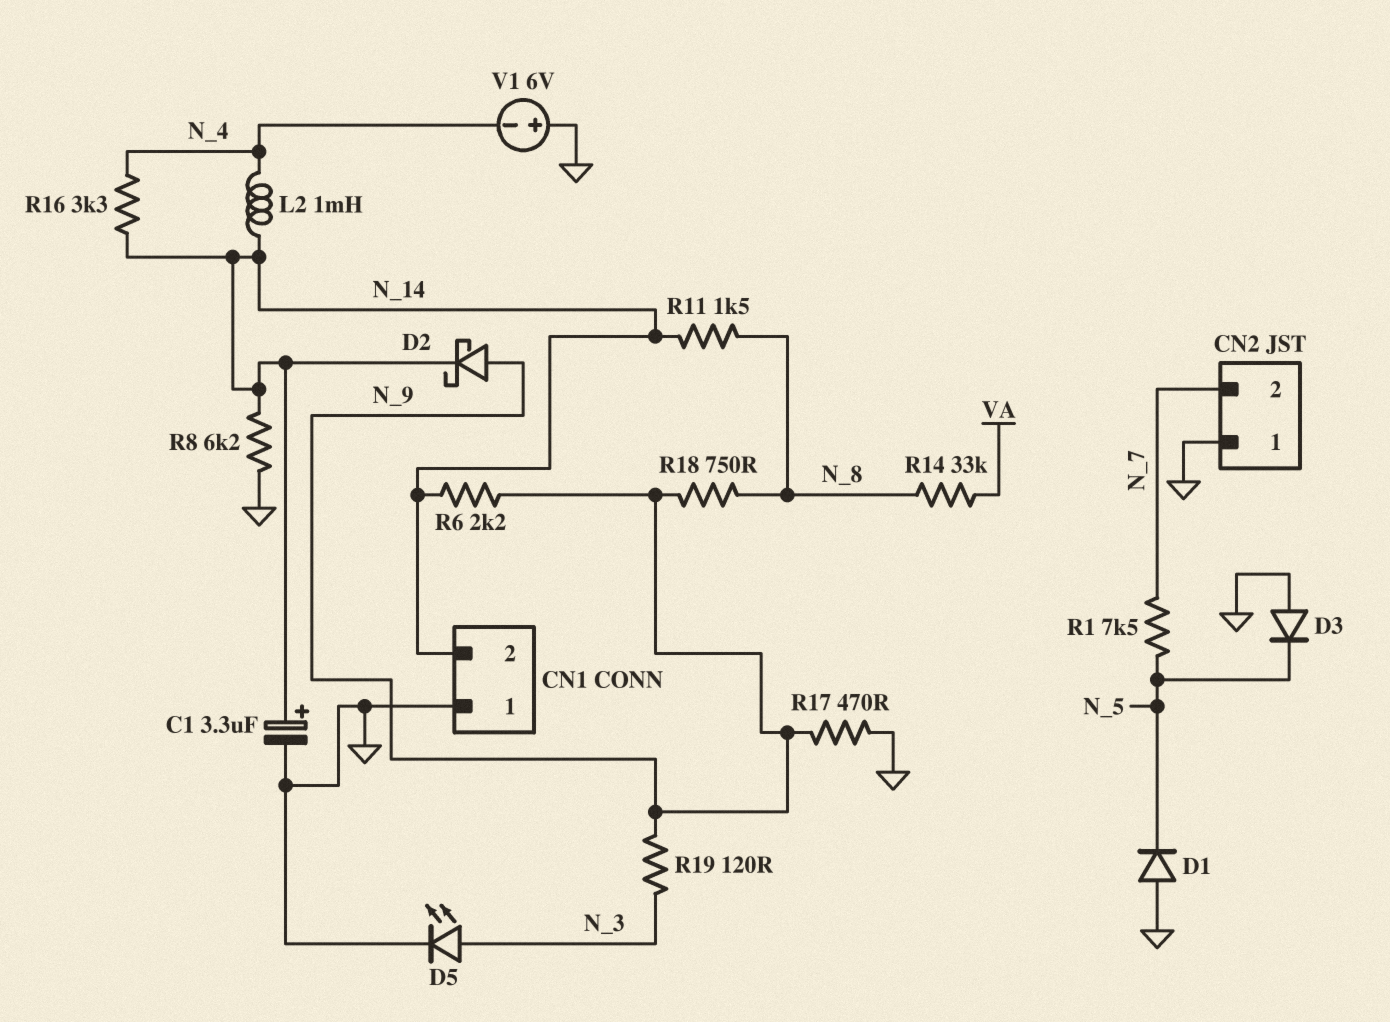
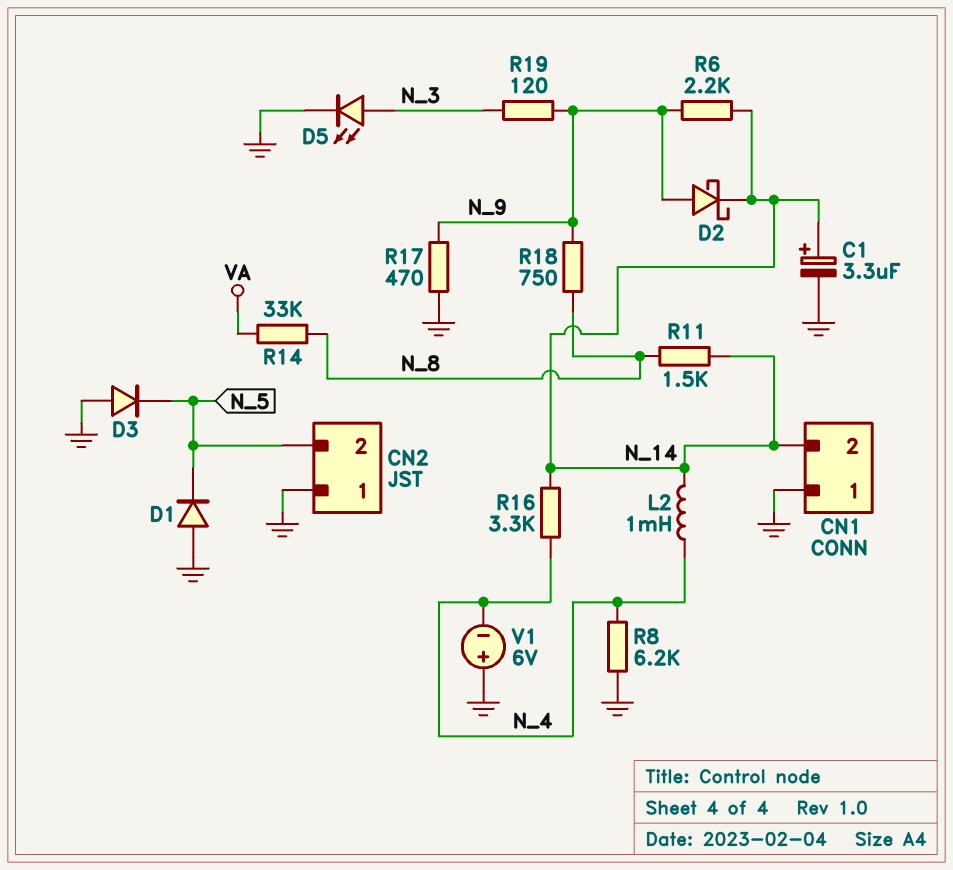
CN2 pin 2: N_7 -> N_5
R1: 7.5k (N_5, N_7) -> none
R8: 6.2k (GND, N_14) -> 6.2k (GND, N_4)

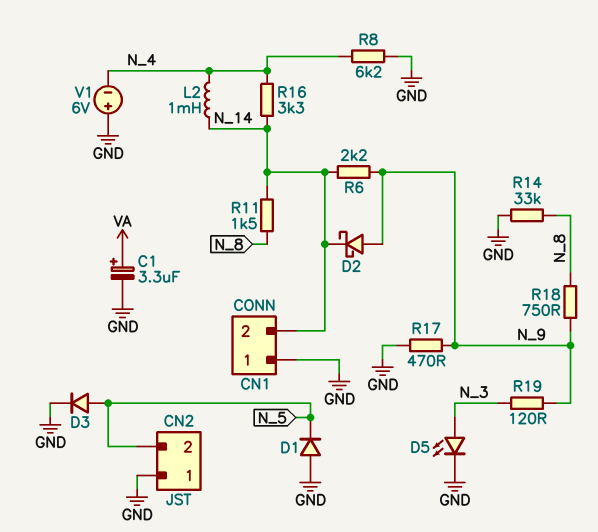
C1: 3.3uF (plus N_14, minus GND) -> 3.3uF (plus VA, minus GND)
D3: diode (A GND, K N_5) -> diode (A N_5, K GND)
R14: 33k (N_8, VA) -> 33k (GND, N_8)

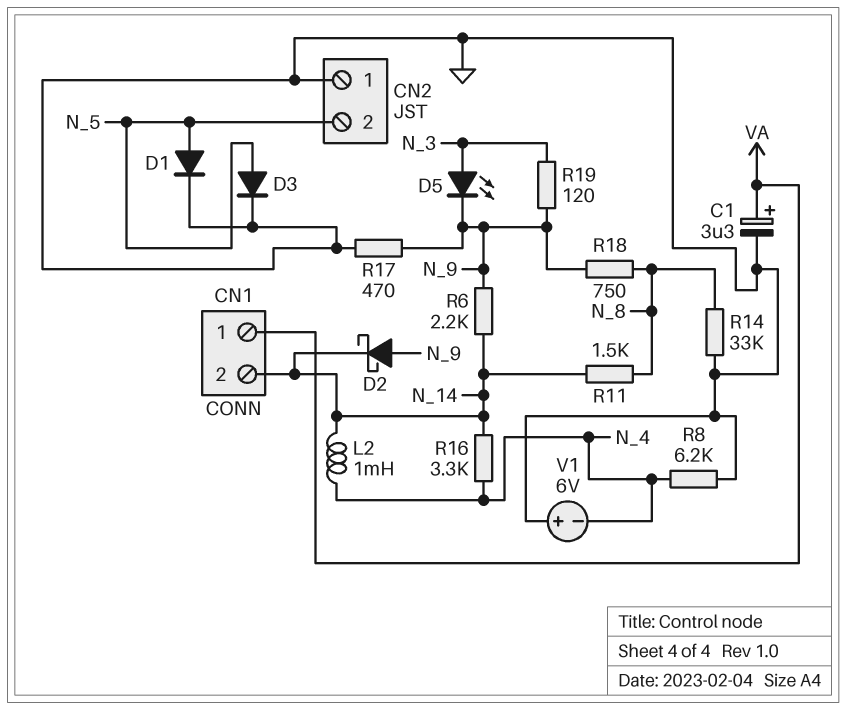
CN1 pin 1: GND -> VA
D1: diode (A GND, K N_5) -> diode (A N_5, K GND)
D5: LED (A N_3, K GND) -> LED (A N_3, K N_9)

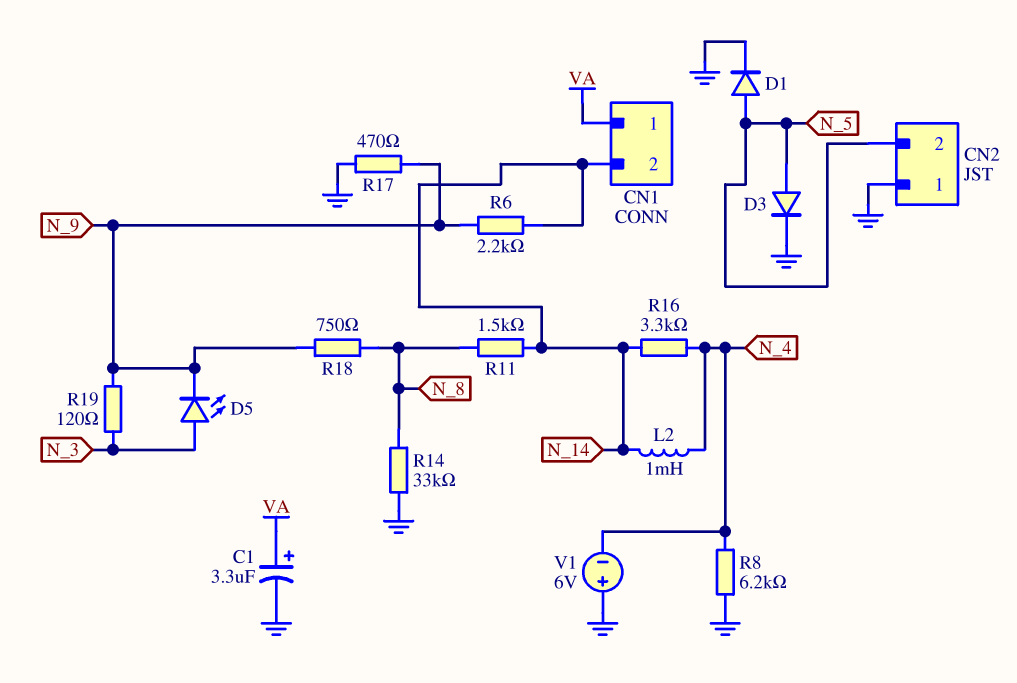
D2: schottky (A N_9, K N_14) -> none

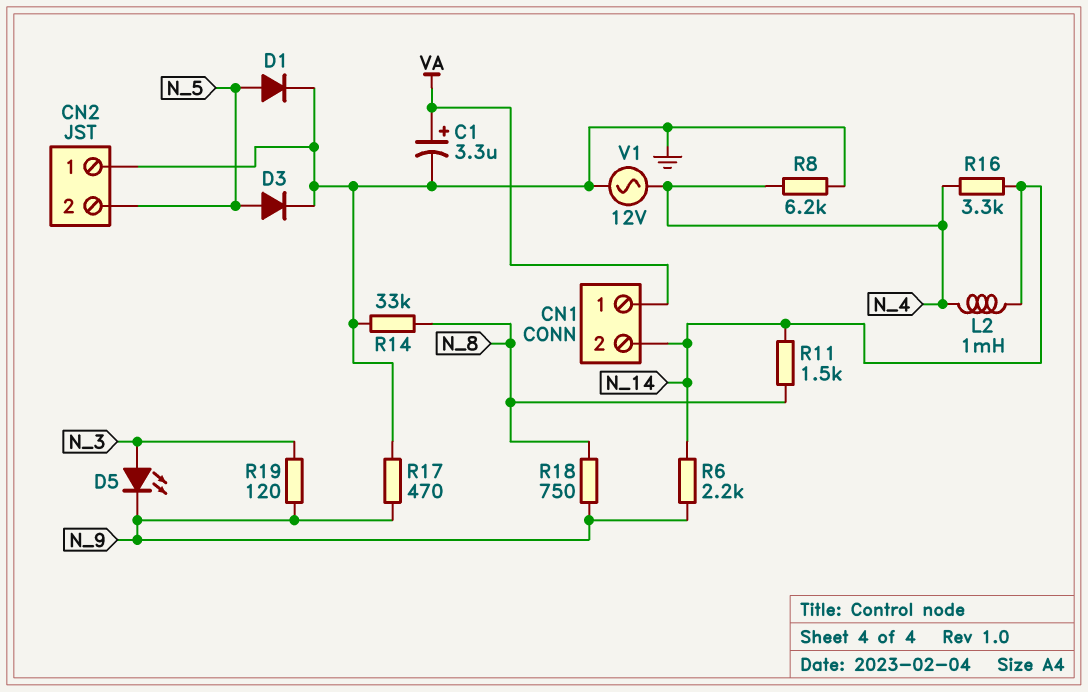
V1: 6V (plus GND, minus N_4) -> AC 12V (GND, N_4)

